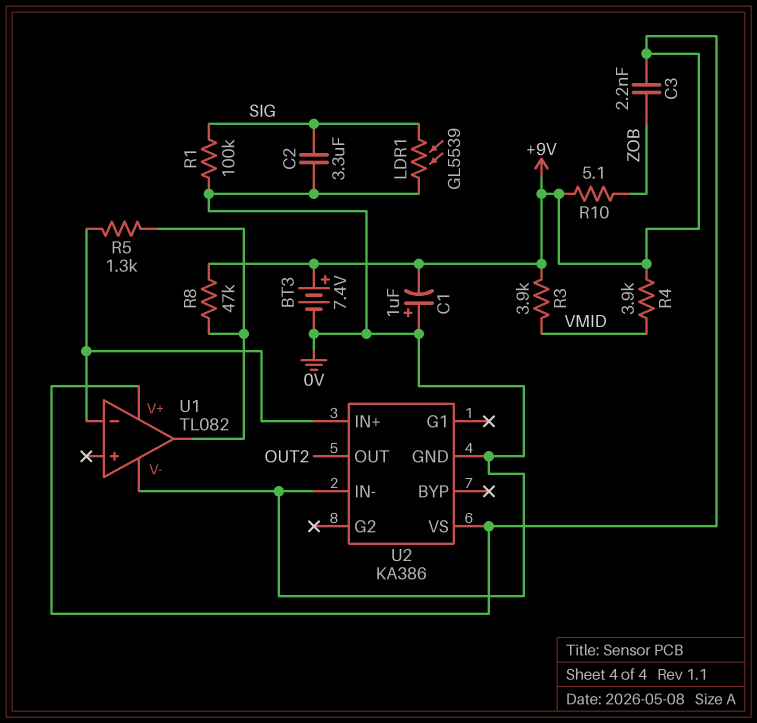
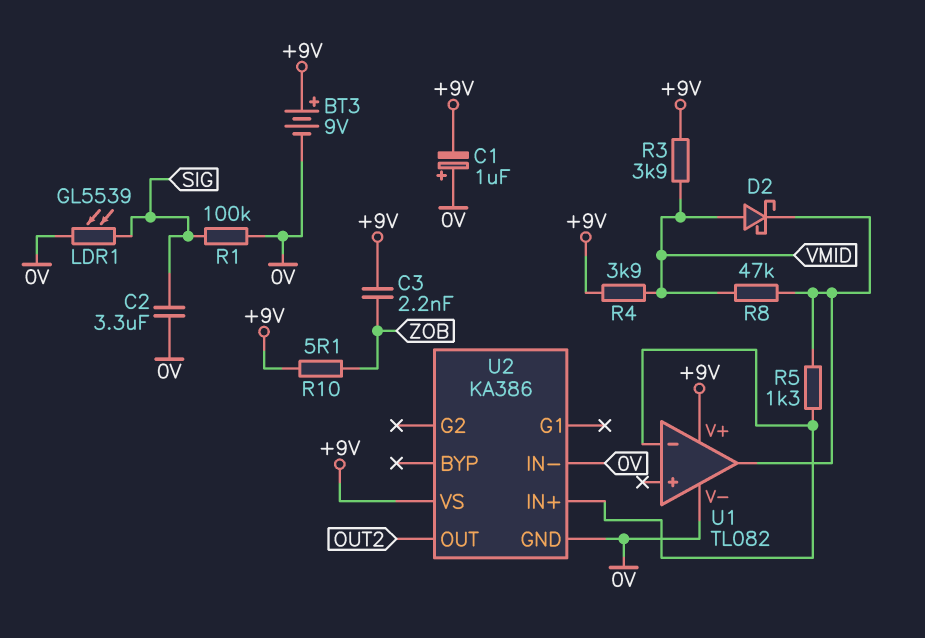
BT3: 7.4V (plus +9V, minus 0V) -> 9V (plus +9V, minus 0V)
D2: none -> schottky (A VMID, K U1/out)
R8: 47k (+9V, U1/out) -> 47k (U1/out, VMID)

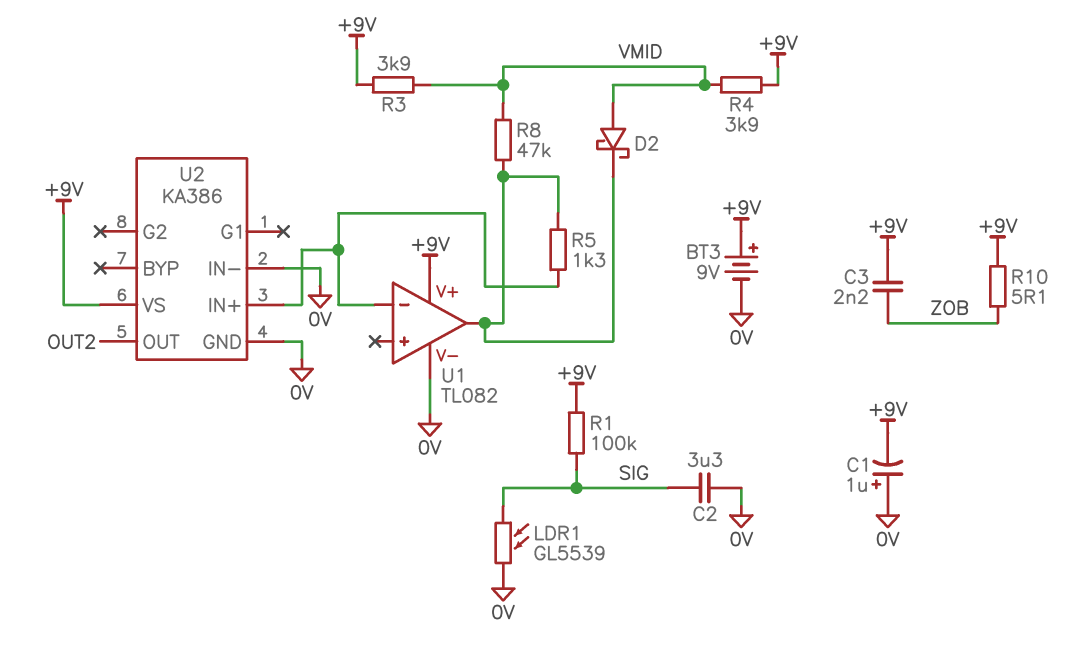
R1: 100k (0V, SIG) -> 100k (+9V, SIG)

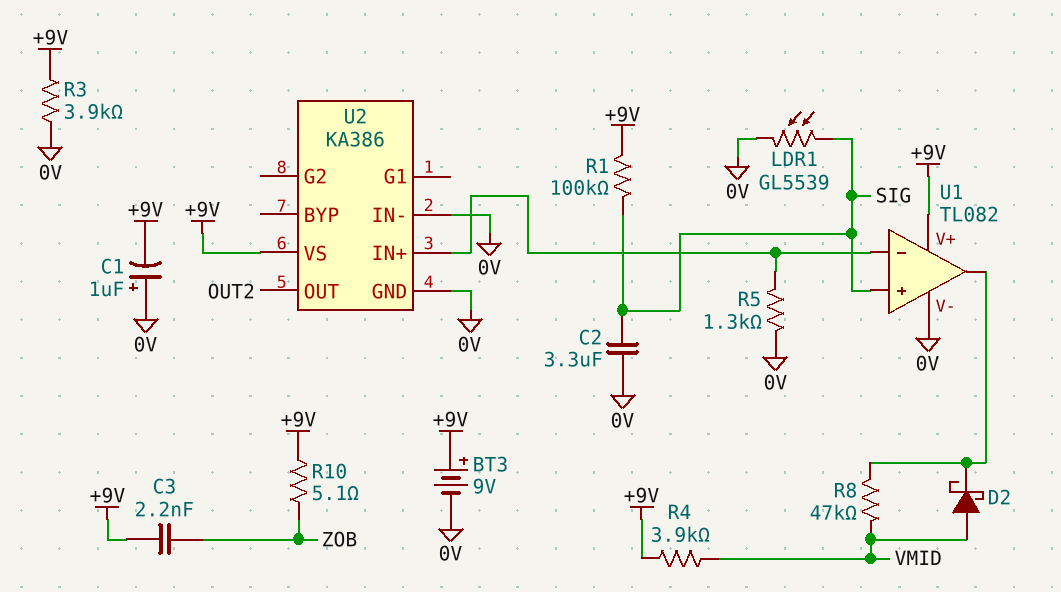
R3: 3.9k (+9V, VMID) -> 3.9k (+9V, 0V)
R5: 1.3k (U1/in-, U1/out) -> 1.3k (0V, U1/in-)
U1 pin in+: none -> SIG

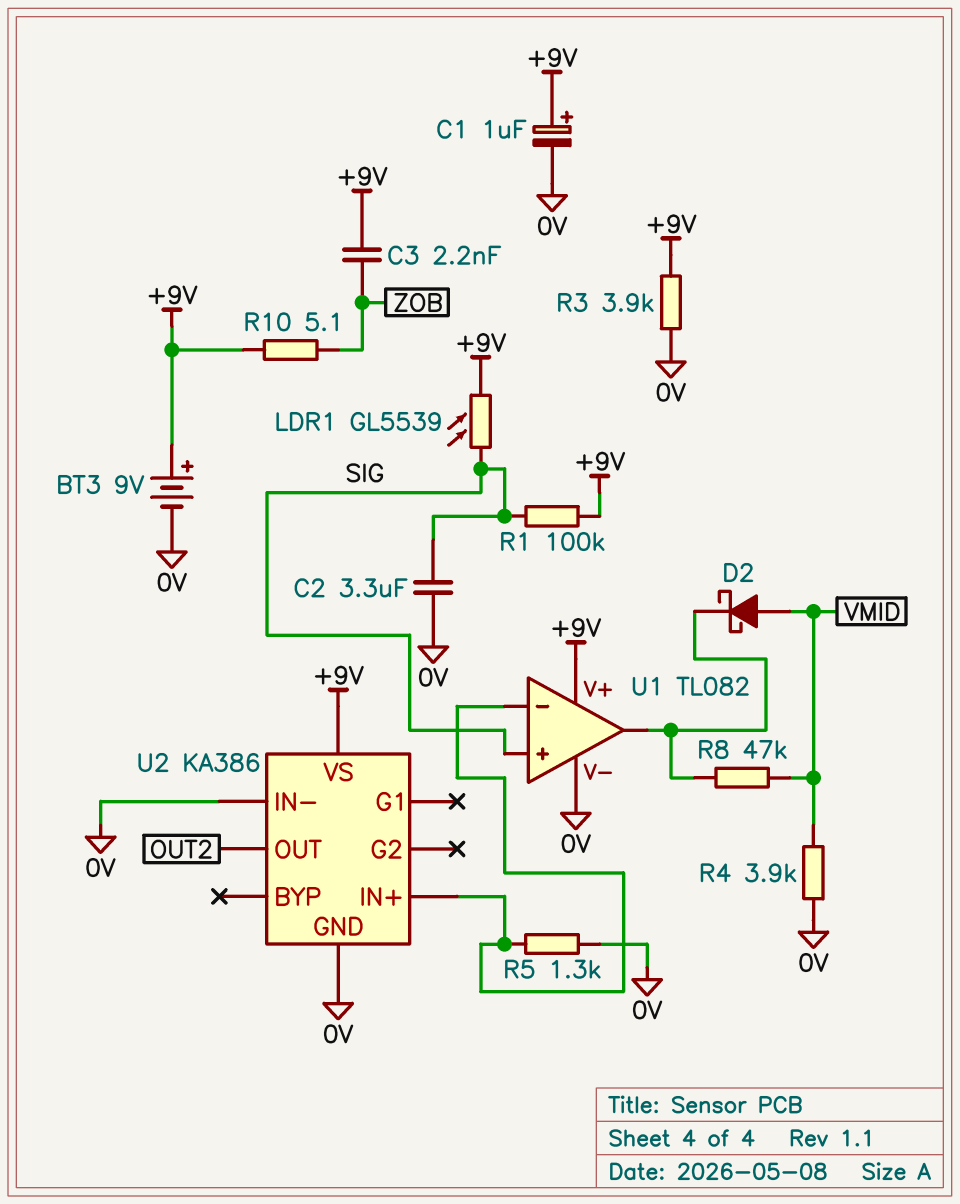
C1: 1uF (plus 0V, minus +9V) -> 1uF (plus +9V, minus 0V)
LDR1: GL5539 (0V, SIG) -> GL5539 (+9V, SIG)
R4: 3.9k (+9V, VMID) -> 3.9k (0V, VMID)

